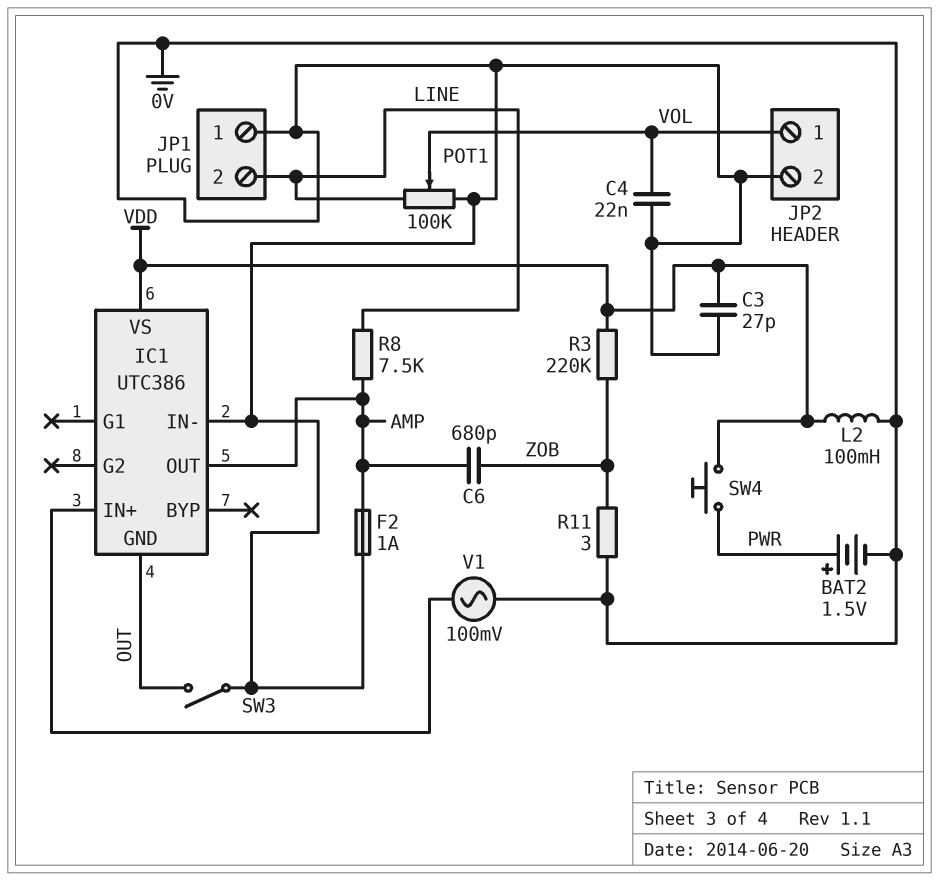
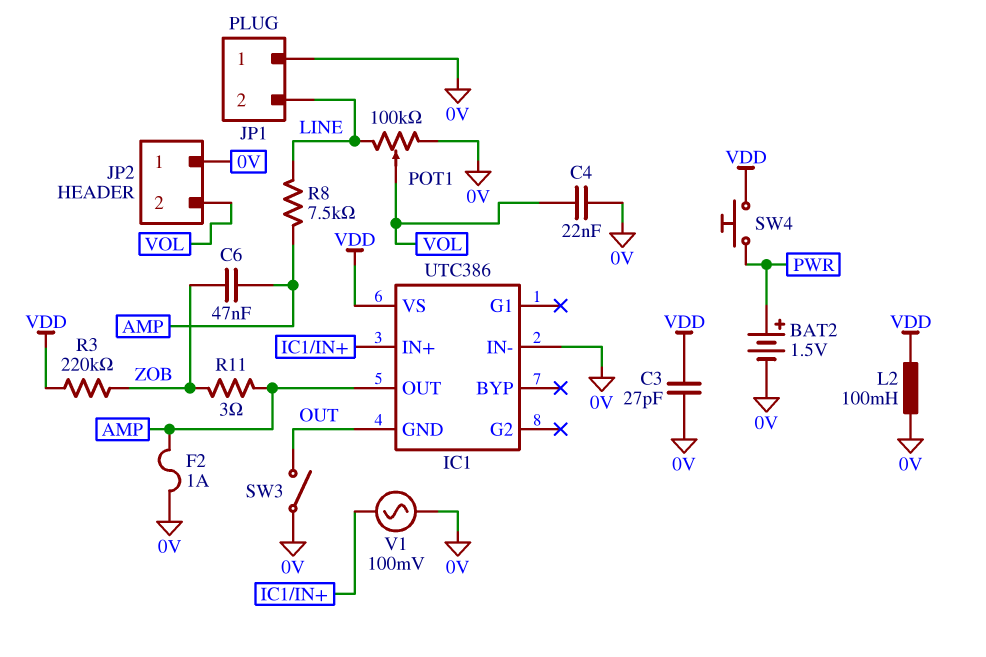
C6: 680pF (AMP, ZOB) -> 47nF (AMP, ZOB)
JP2 pin 1: VOL -> 0V
JP2 pin 2: 0V -> VOL
R11: 3 (0V, ZOB) -> 3 (AMP, ZOB)

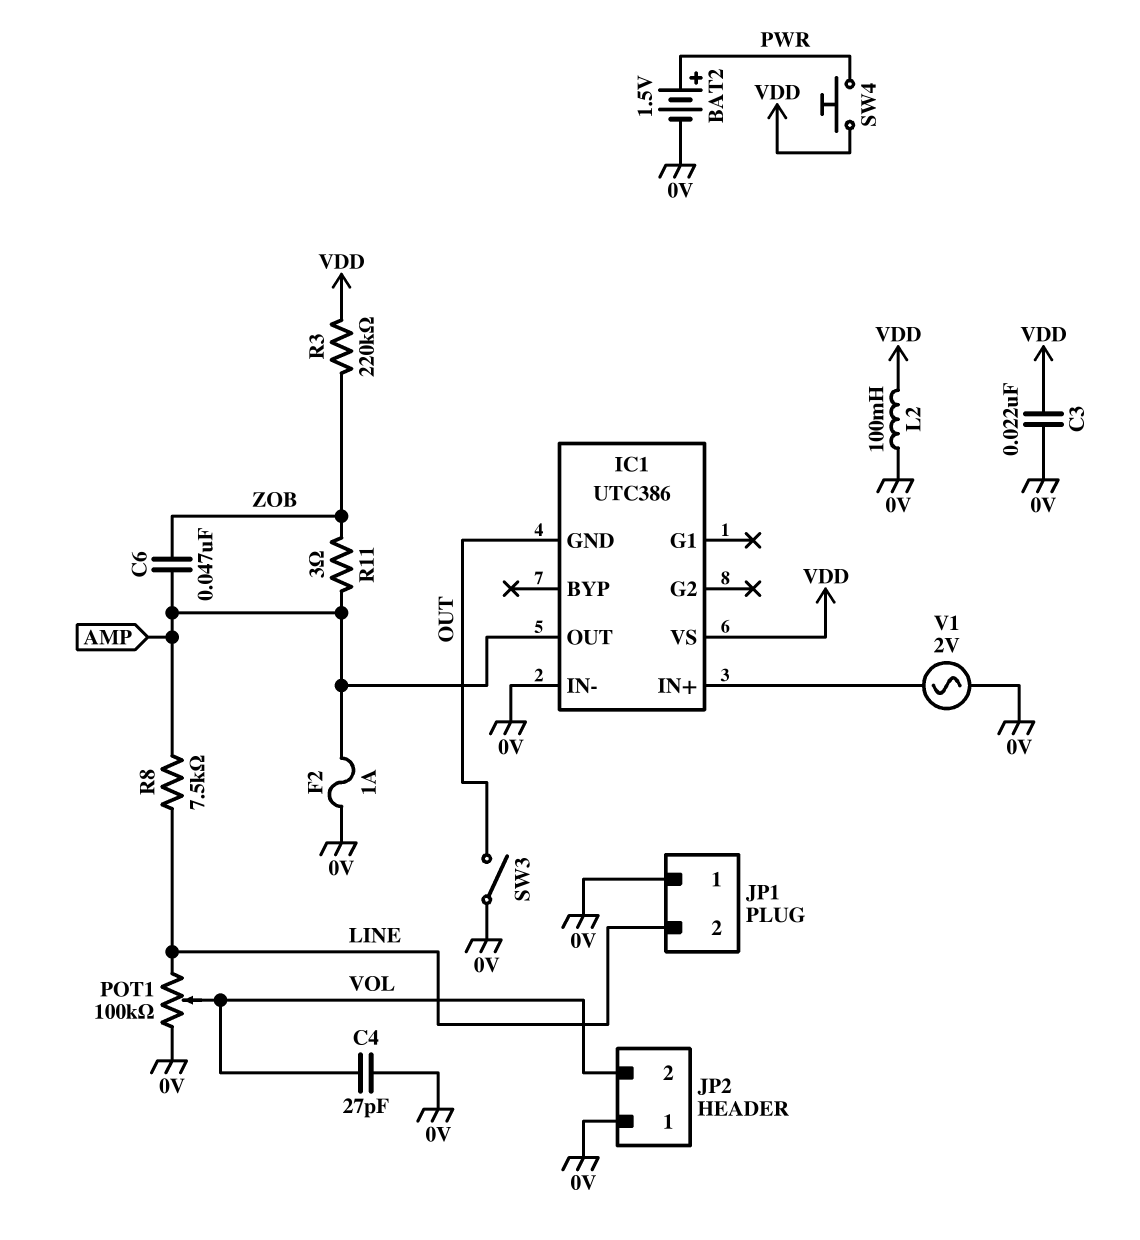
C3: 27pF (0V, VDD) -> 22nF (0V, VDD)
C4: 22nF (0V, VOL) -> 27pF (0V, VOL)
V1: AC 100mV (0V, IC1/IN+) -> AC 2V (0V, IC1/IN+)

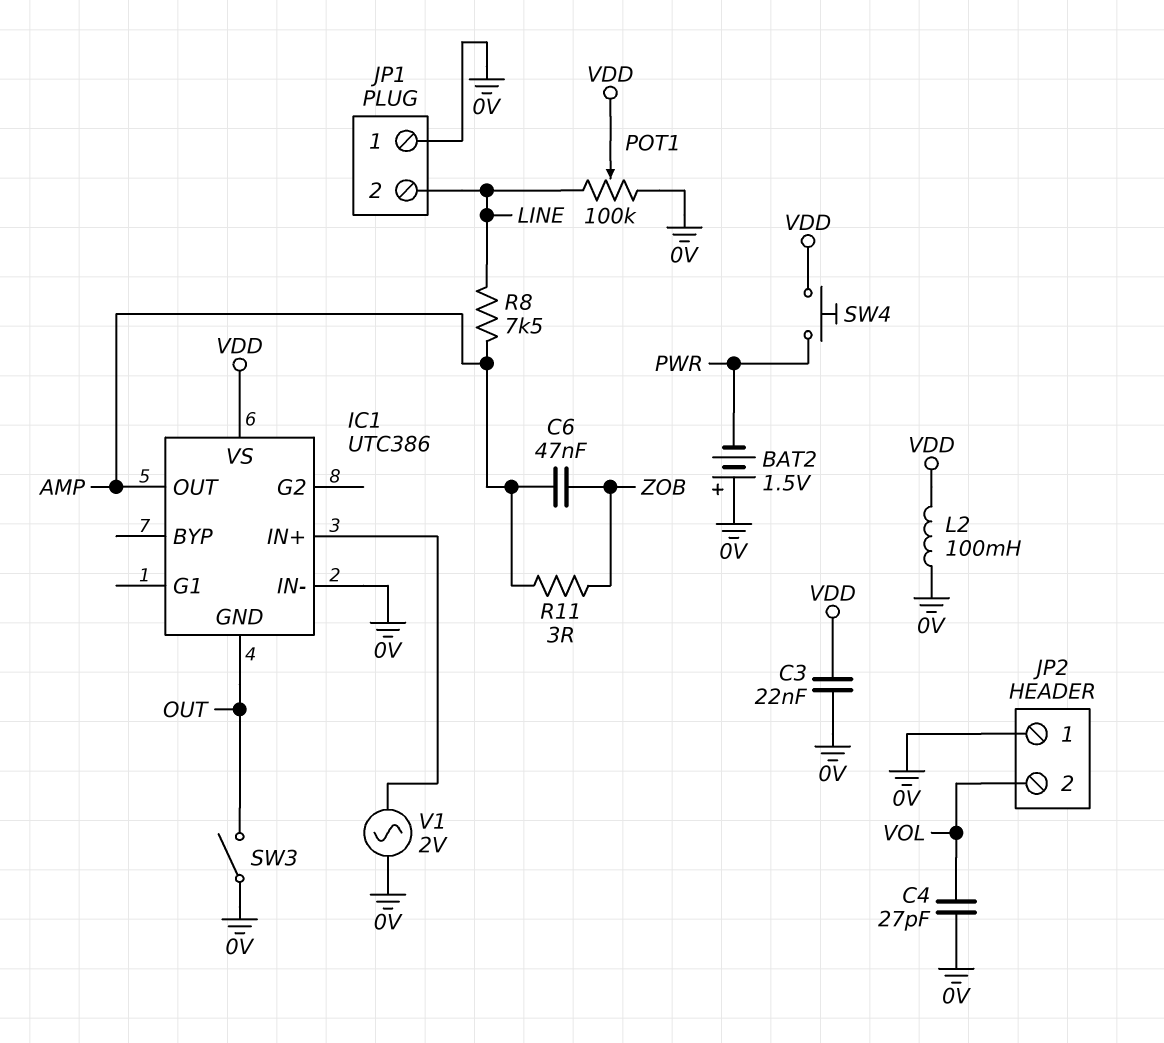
BAT2: 1.5V (plus PWR, minus 0V) -> 1.5V (plus 0V, minus PWR)
F2: 1A (0V, AMP) -> none
POT1: 100k (0V, LINE, wiper VOL) -> 100k (0V, LINE, wiper VDD)
R3: 220k (VDD, ZOB) -> none

